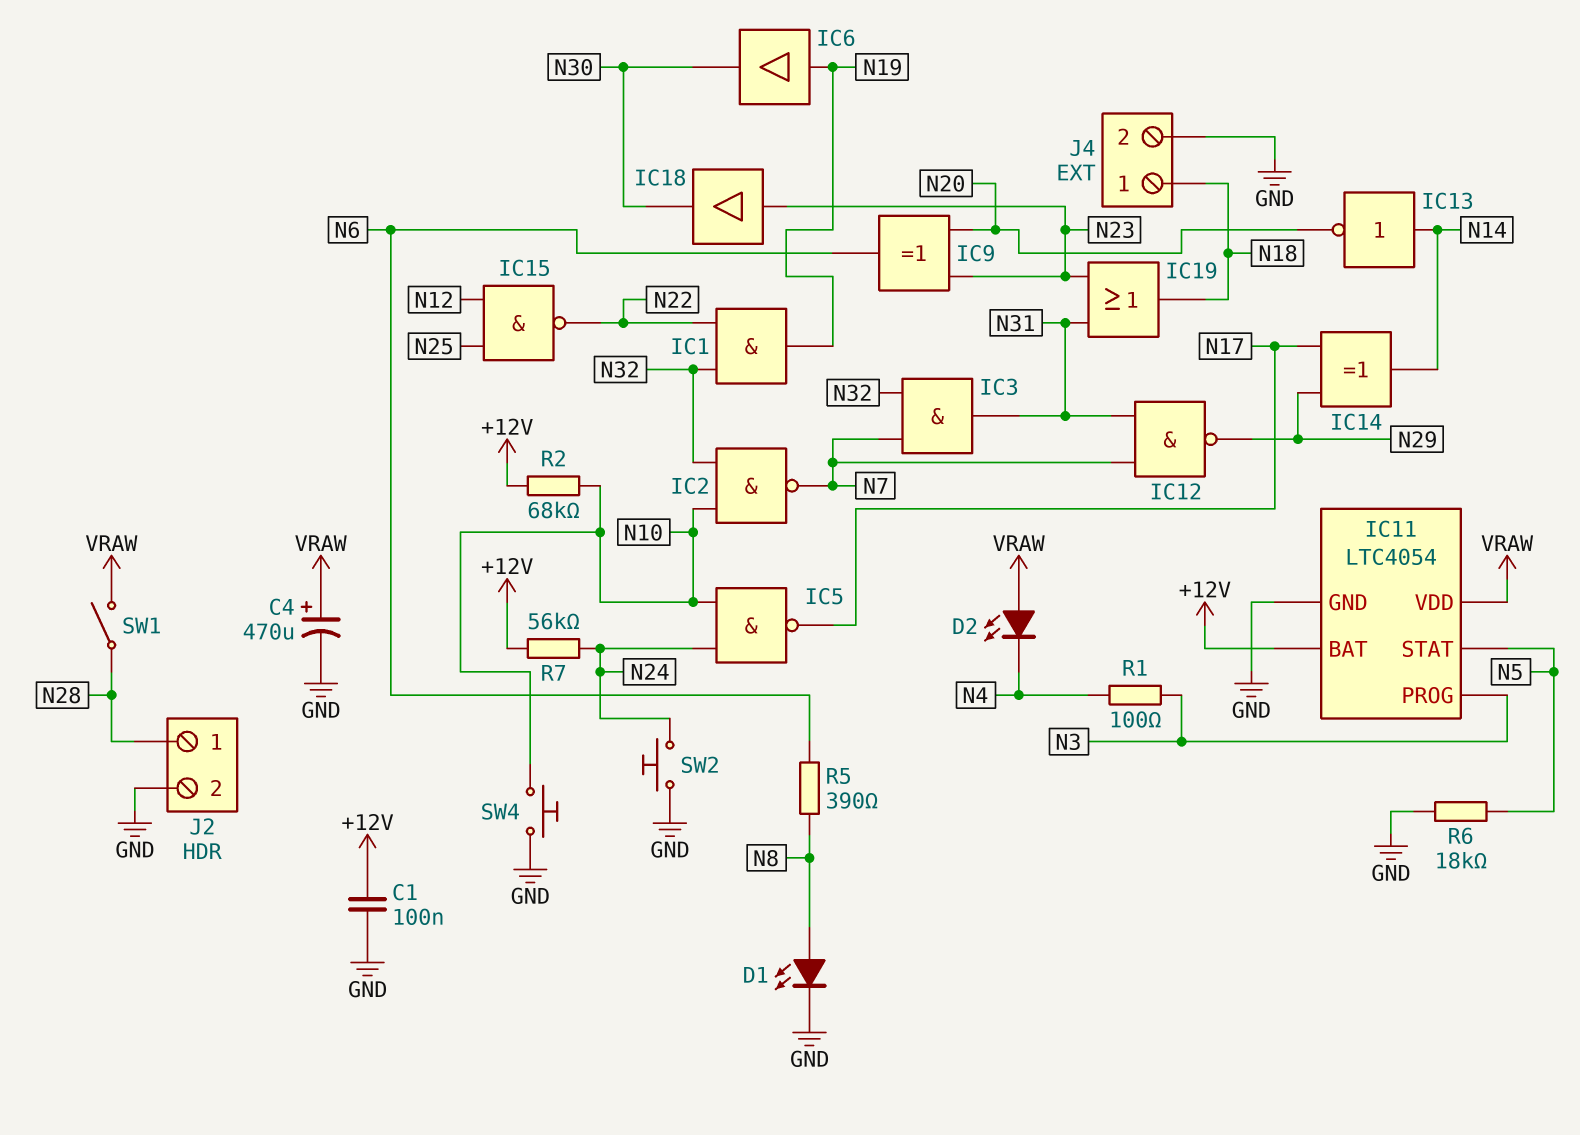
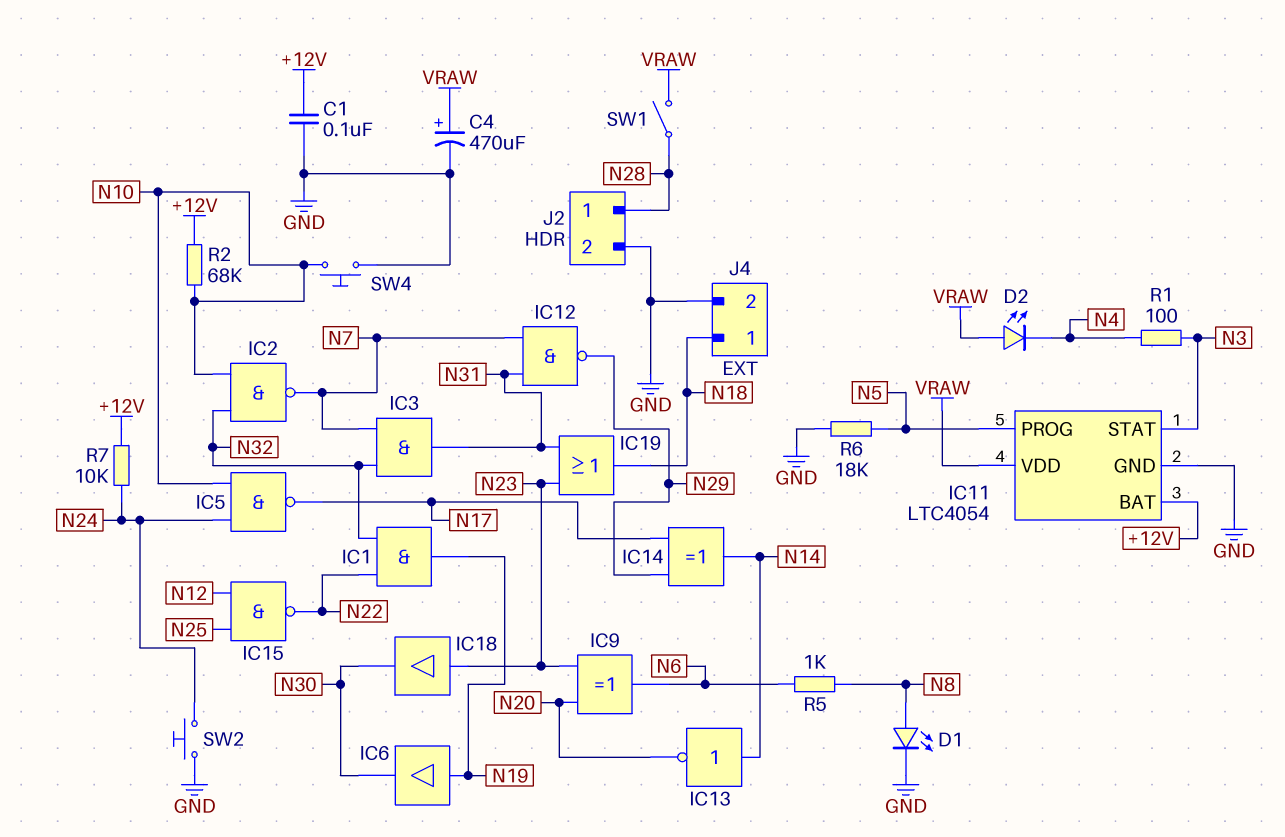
IC11 pin PROG: N3 -> N5
IC11 pin STAT: N5 -> N3
R5: 390 (N6, N8) -> 1k (N6, N8)
R7: 56k (+12V, N24) -> 10k (+12V, N24)

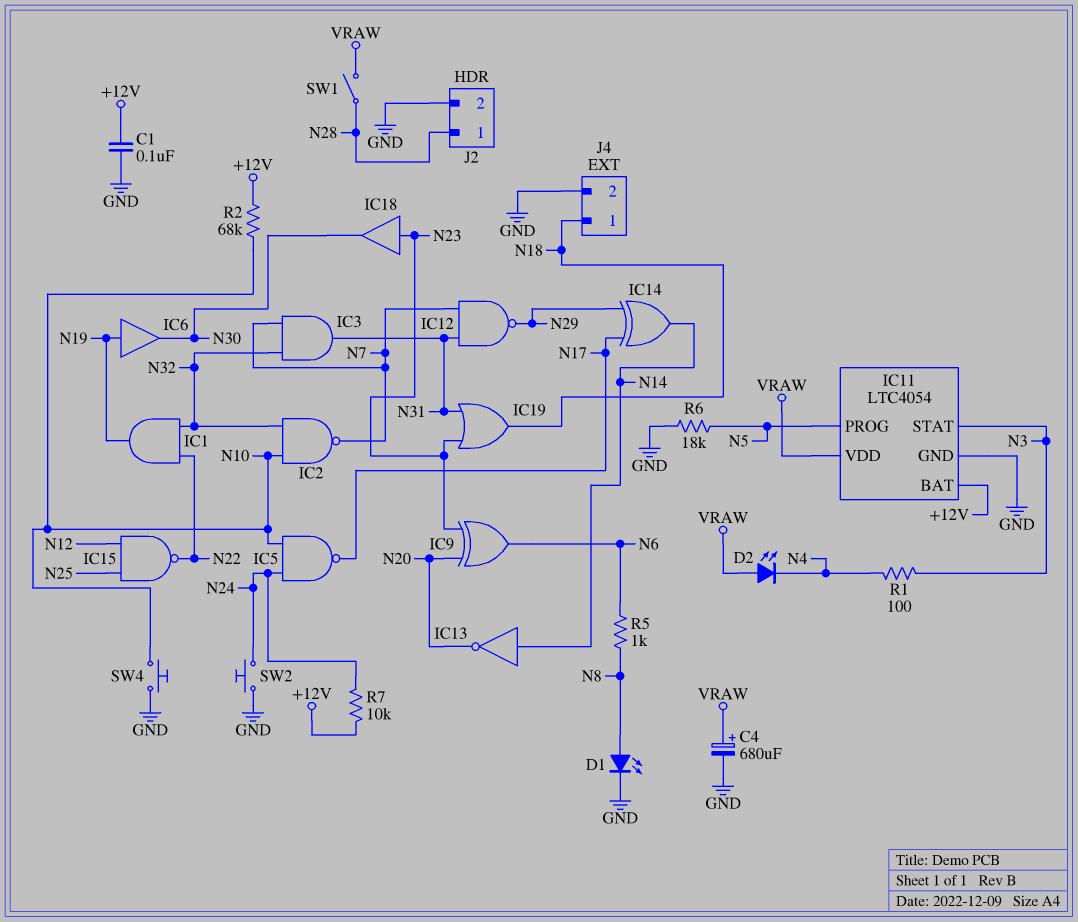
C4: 470uF (plus VRAW, minus GND) -> 680uF (plus VRAW, minus GND)

